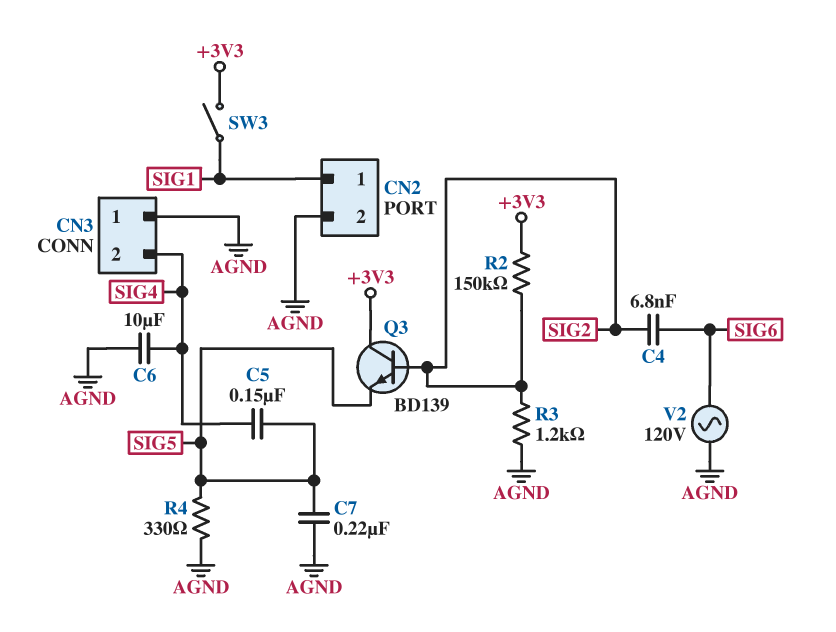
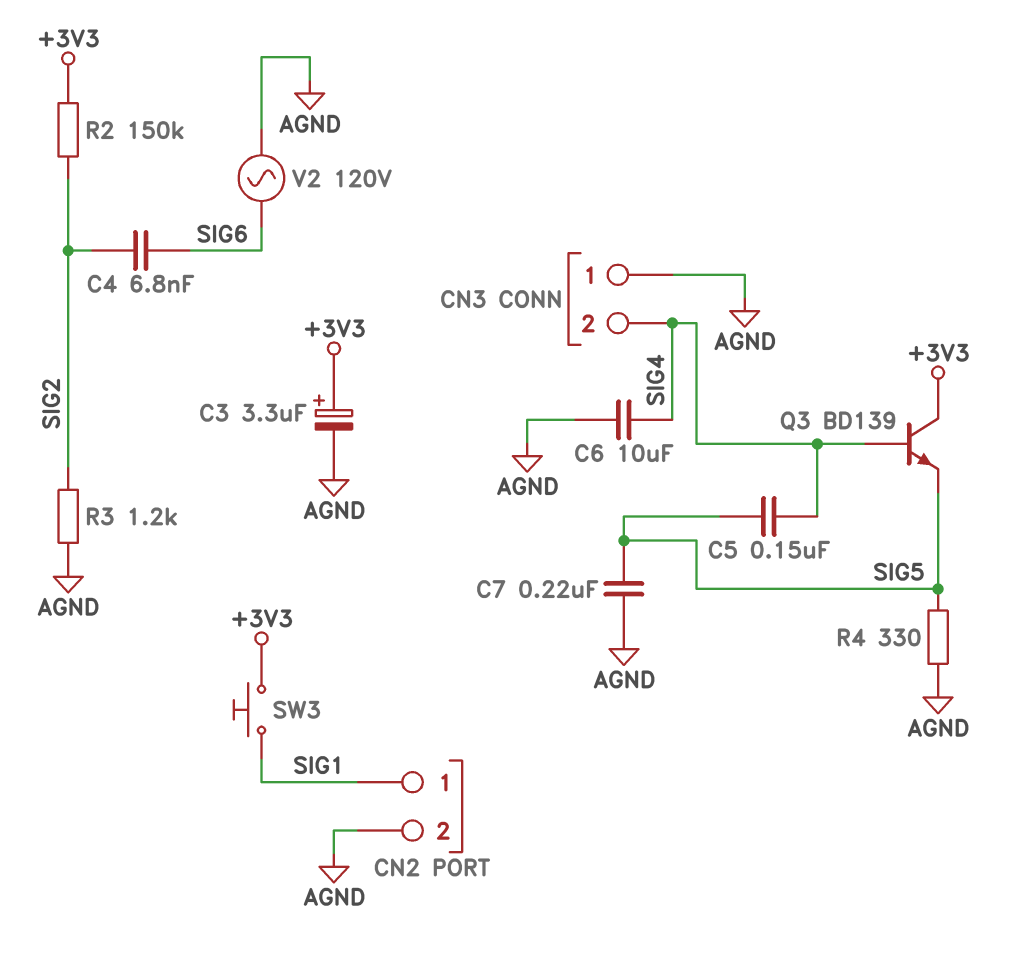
C3: none -> 3.3uF (plus +3V3, minus AGND)
Q3: NPN BD139 (B SIG2, C +3V3, E SIG5) -> NPN BD139 (B SIG4, C +3V3, E SIG5)
SW3: switch (+3V3, SIG1) -> button (+3V3, SIG1)

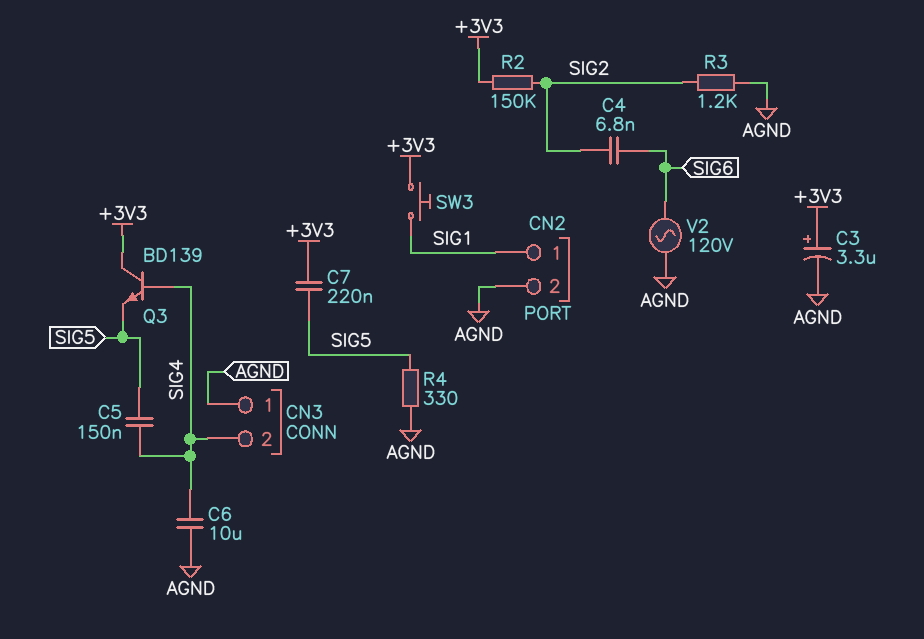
C7: 220nF (AGND, SIG5) -> 220nF (+3V3, SIG5)

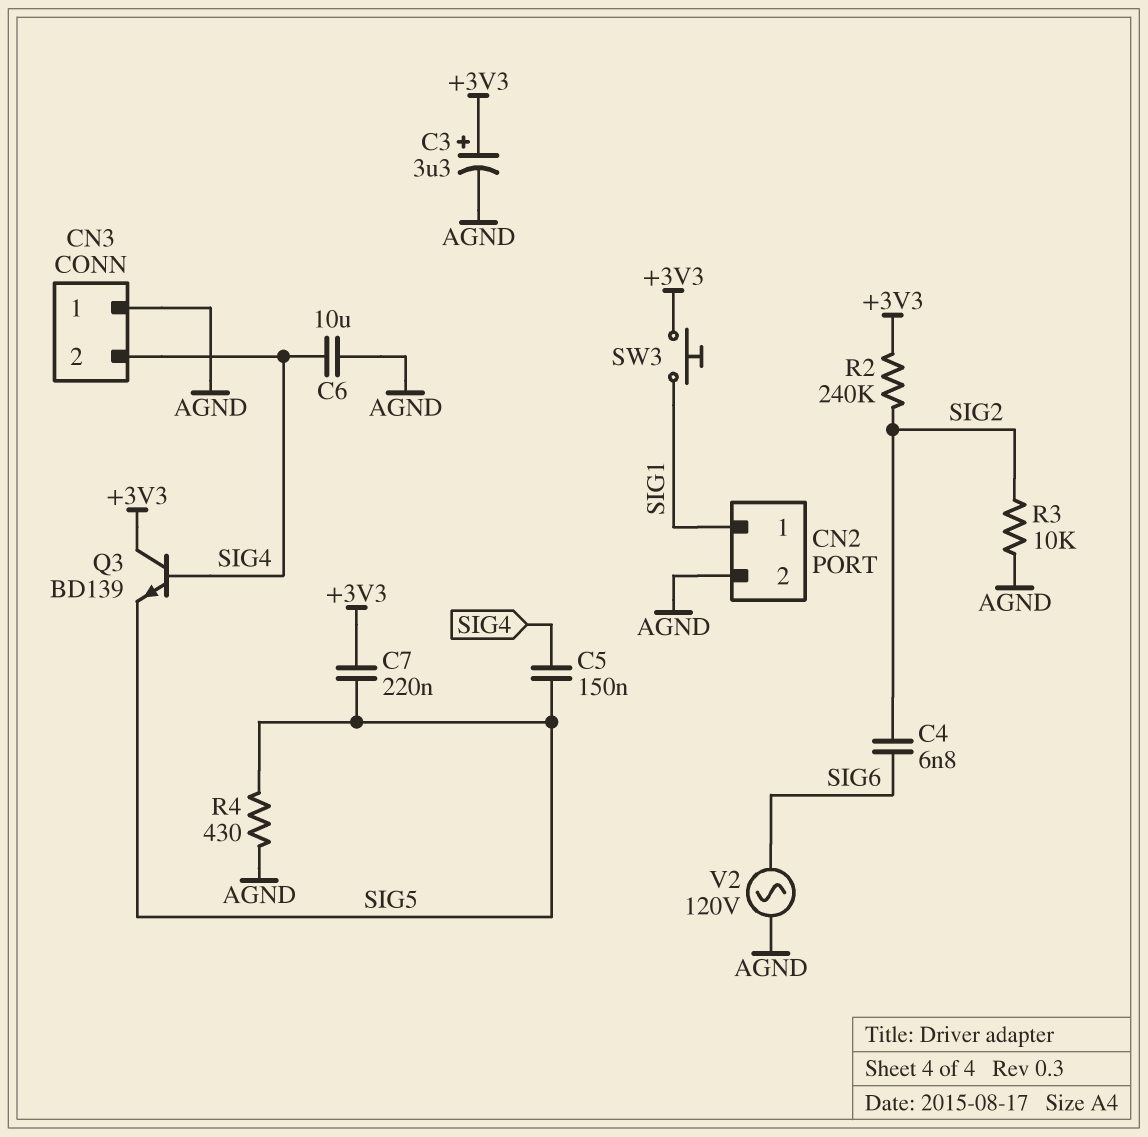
R2: 150k (+3V3, SIG2) -> 240k (+3V3, SIG2)
R3: 1.2k (AGND, SIG2) -> 10k (AGND, SIG2)
R4: 330 (AGND, SIG5) -> 430 (AGND, SIG5)

